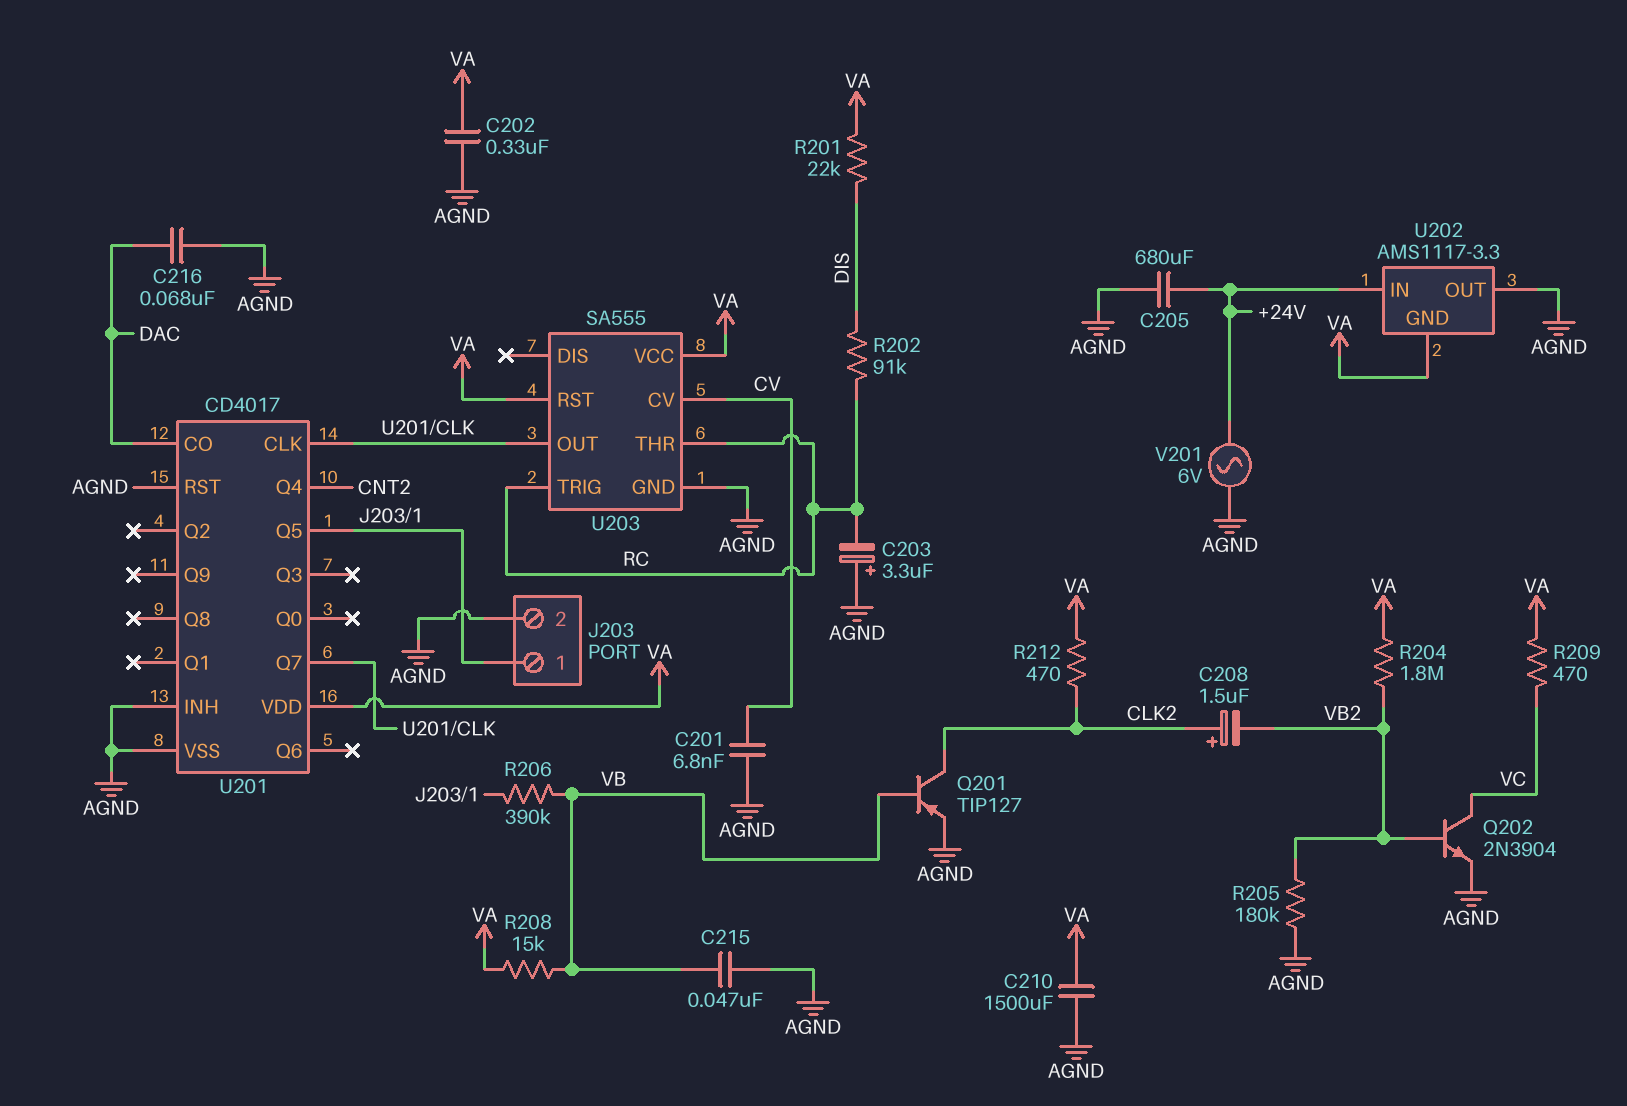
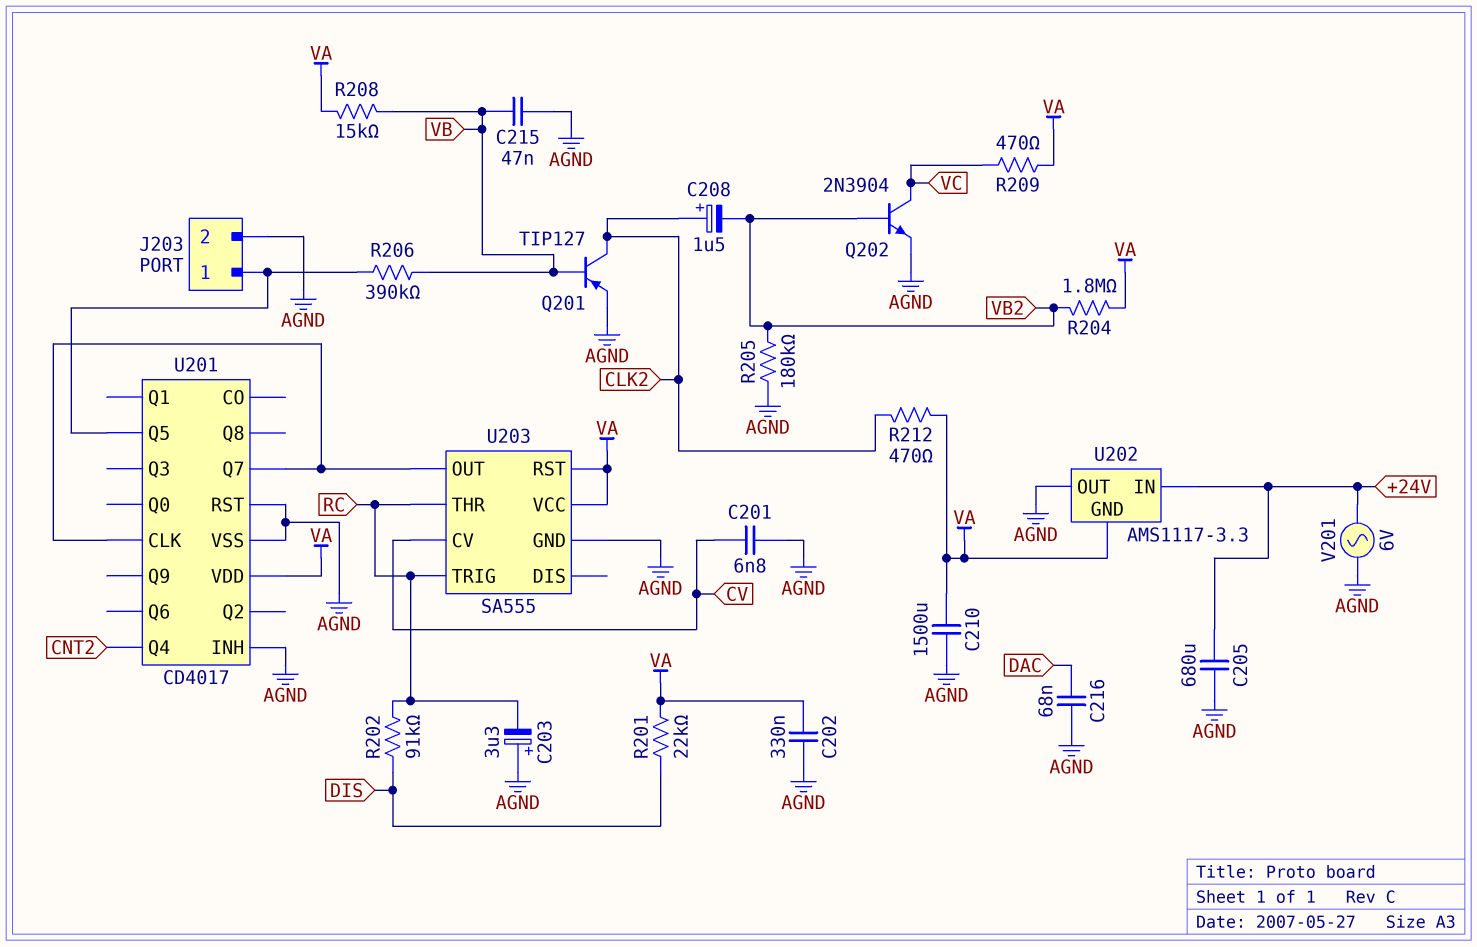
U201 pin CO: DAC -> none

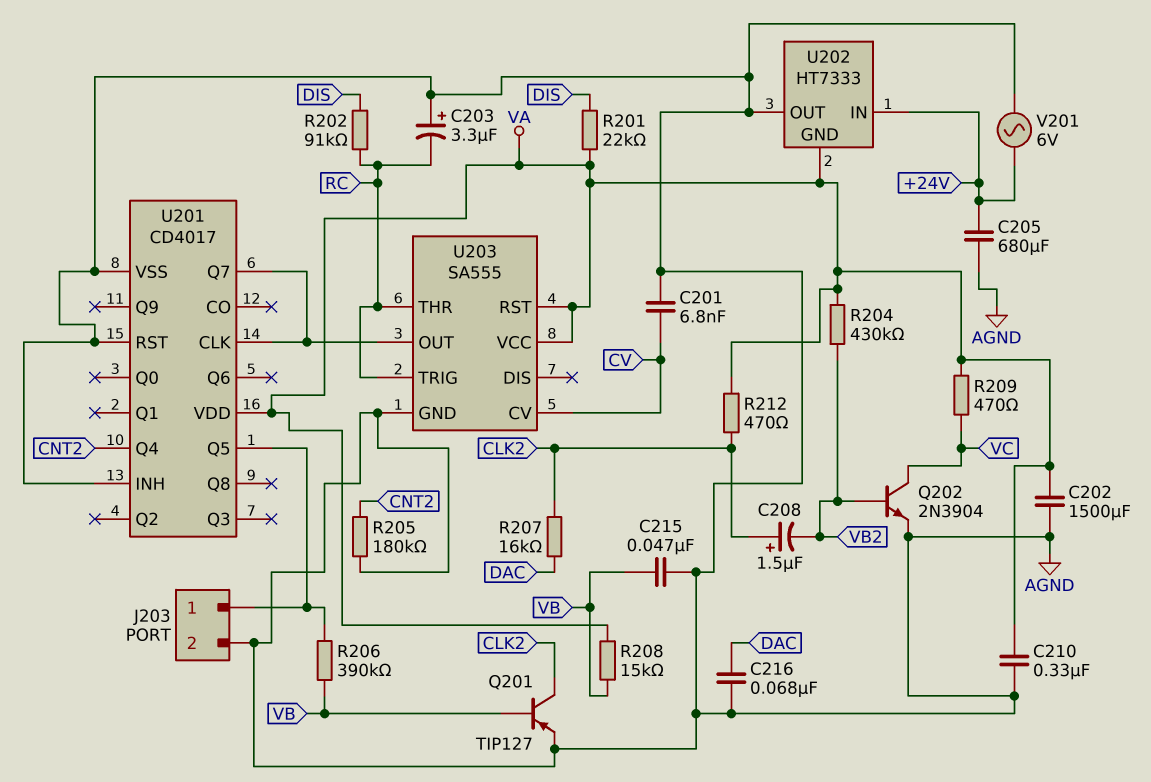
C202: 330nF (AGND, VA) -> 1500uF (AGND, VA)
C210: 1500uF (AGND, VA) -> 330nF (AGND, VA)
R204: 1.8M (VA, VB2) -> 430k (VA, VB2)
R205: 180k (AGND, VB2) -> 180k (AGND, CNT2)
R207: none -> 16k (CLK2, DAC)
U202: AMS1117-3.3 -> HT7333

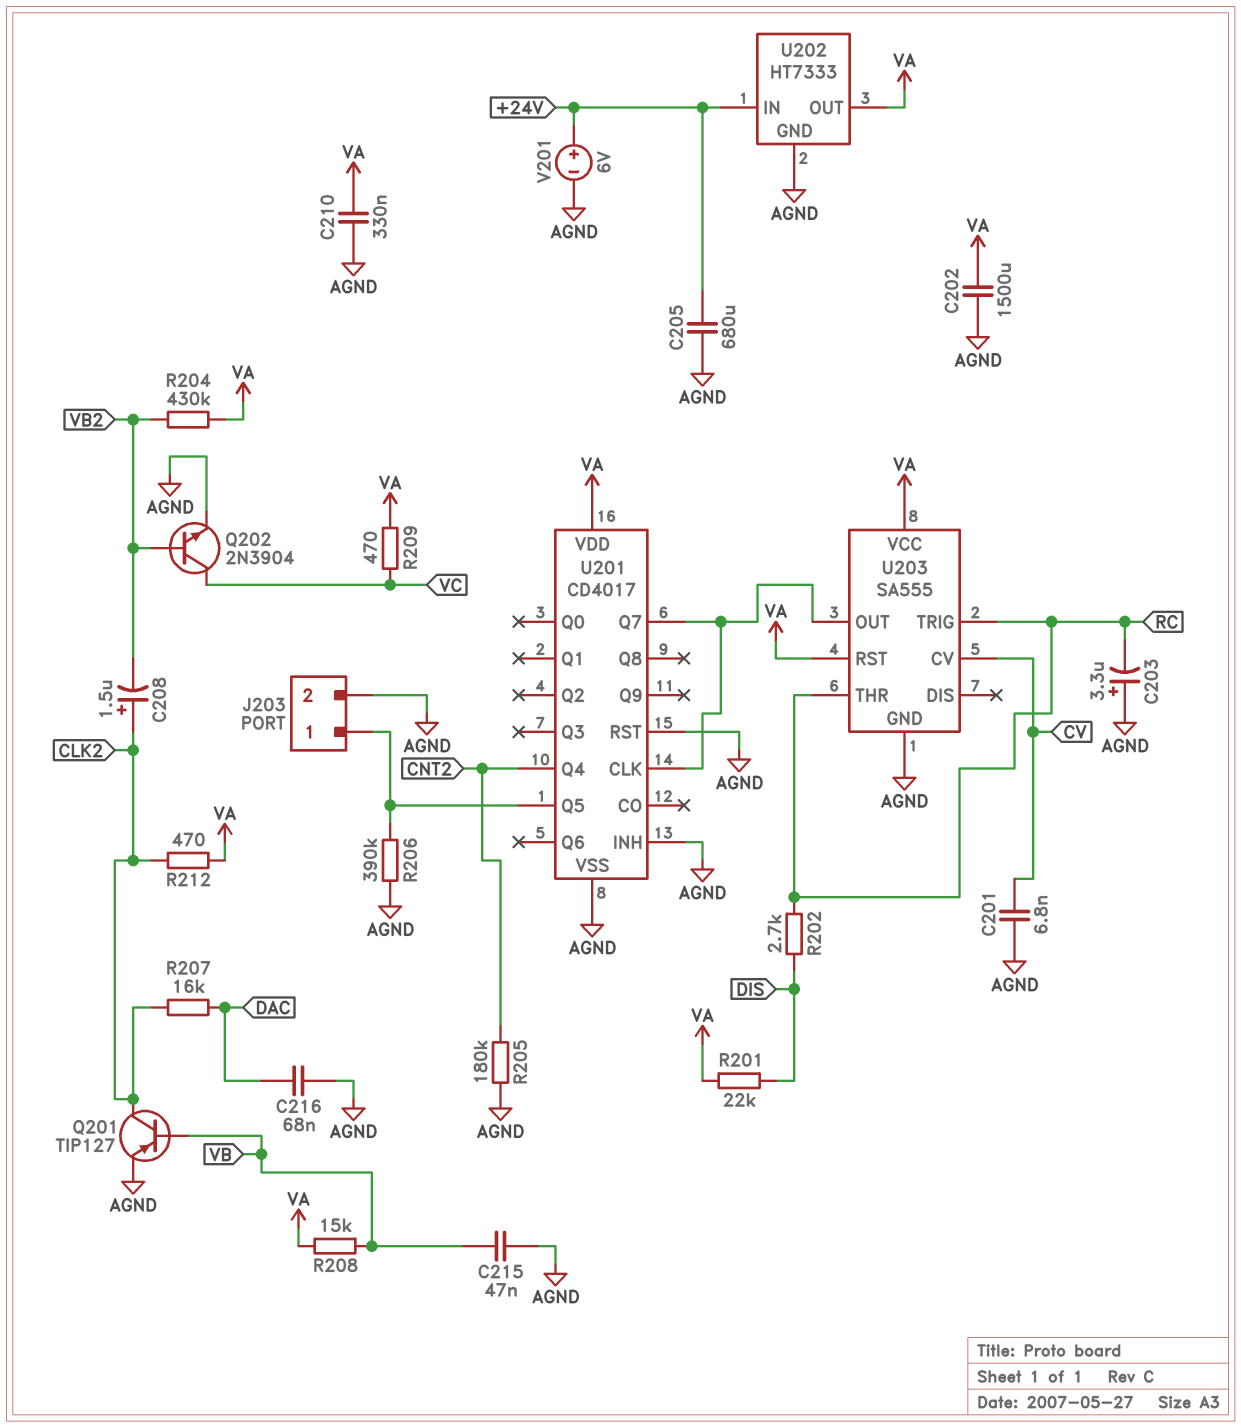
R202: 91k (DIS, RC) -> 2.7k (DIS, RC)
R206: 390k (J203/1, VB) -> 390k (AGND, J203/1)
U202 pin GND: VA -> AGND
U202 pin OUT: AGND -> VA
V201: AC 6V (+24V, AGND) -> 6V (plus +24V, minus AGND)

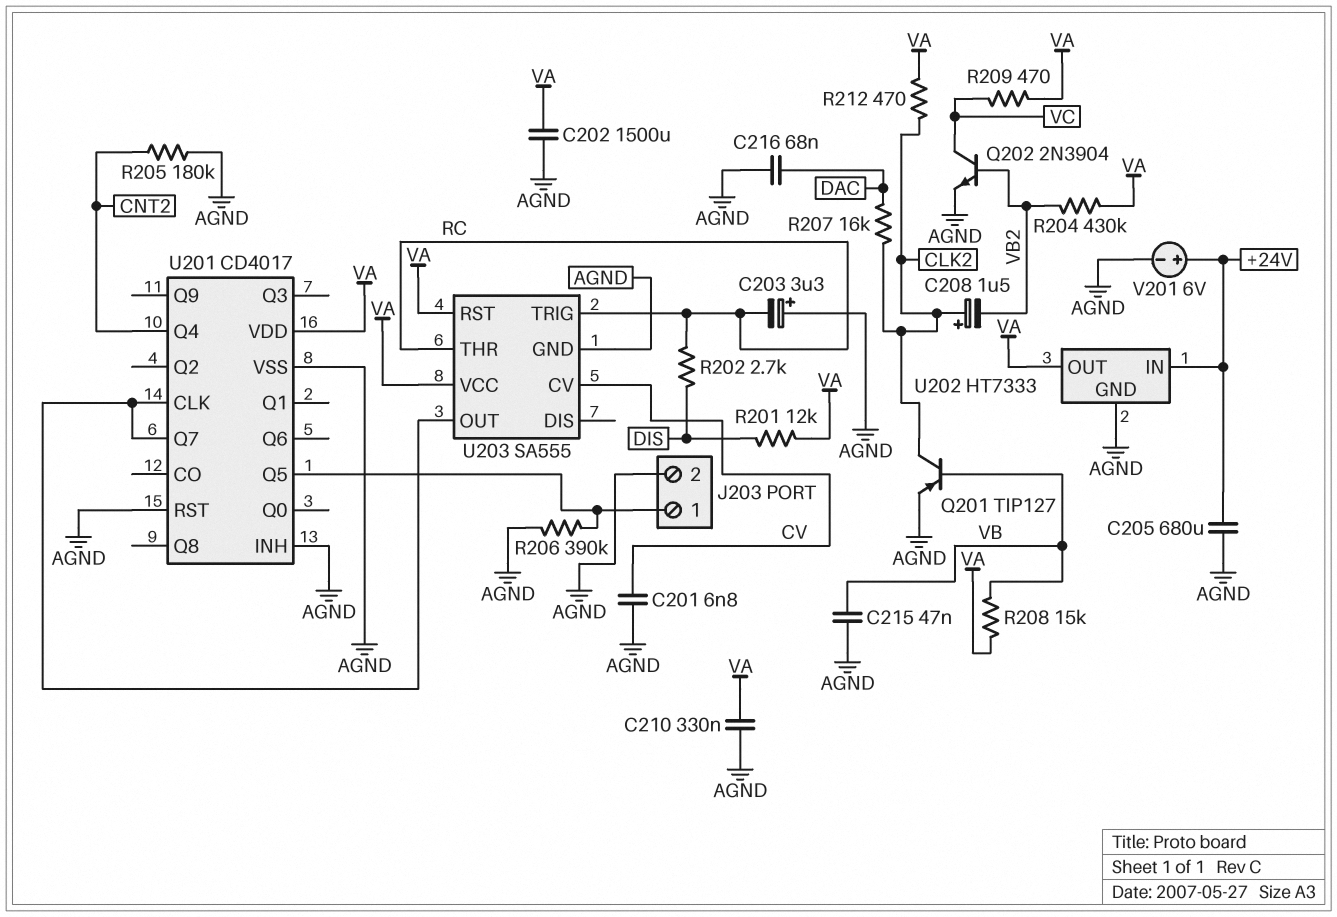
R201: 22k (DIS, VA) -> 12k (DIS, VA)

